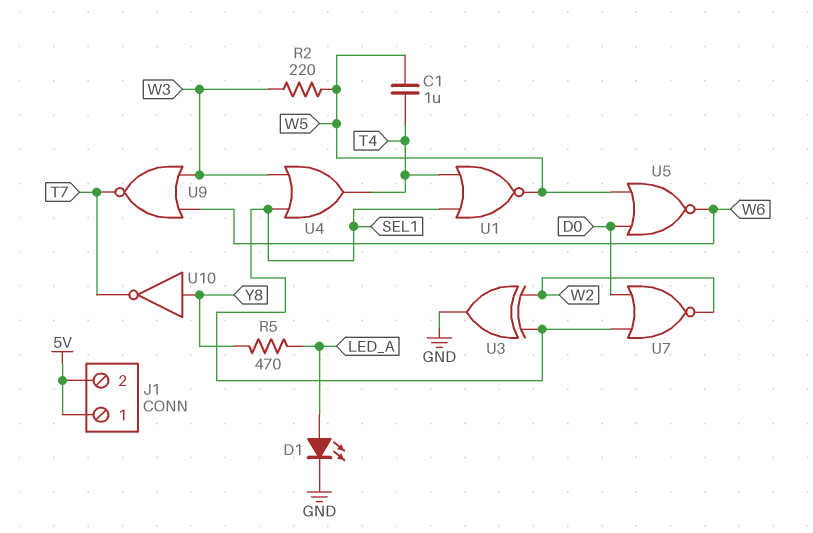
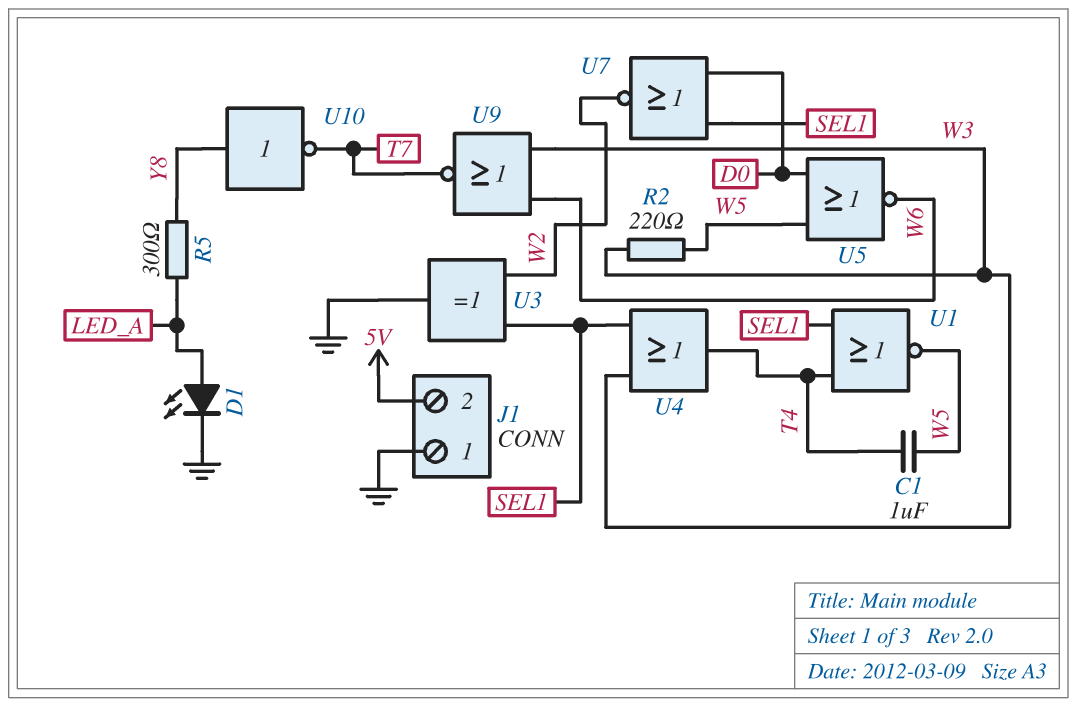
J1 pin 1: 5V -> GND
R5: 470 (LED_A, Y8) -> 300 (LED_A, Y8)

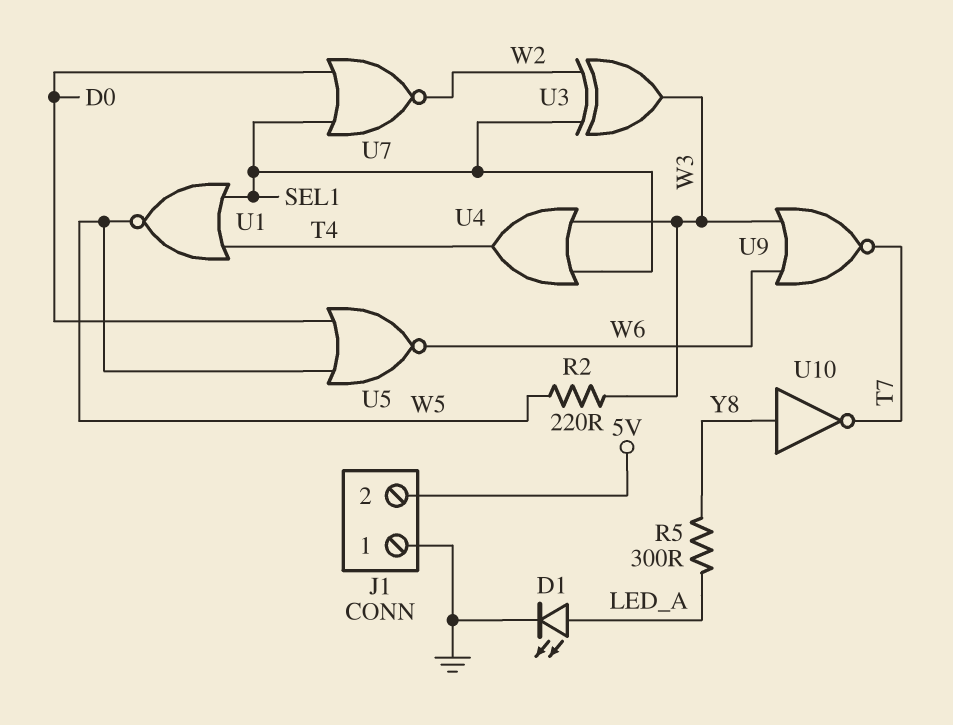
C1: 1uF (T4, W5) -> none
U3: XOR (in SEL1, in W2, out GND) -> XOR (in SEL1, in W2, out W3)

